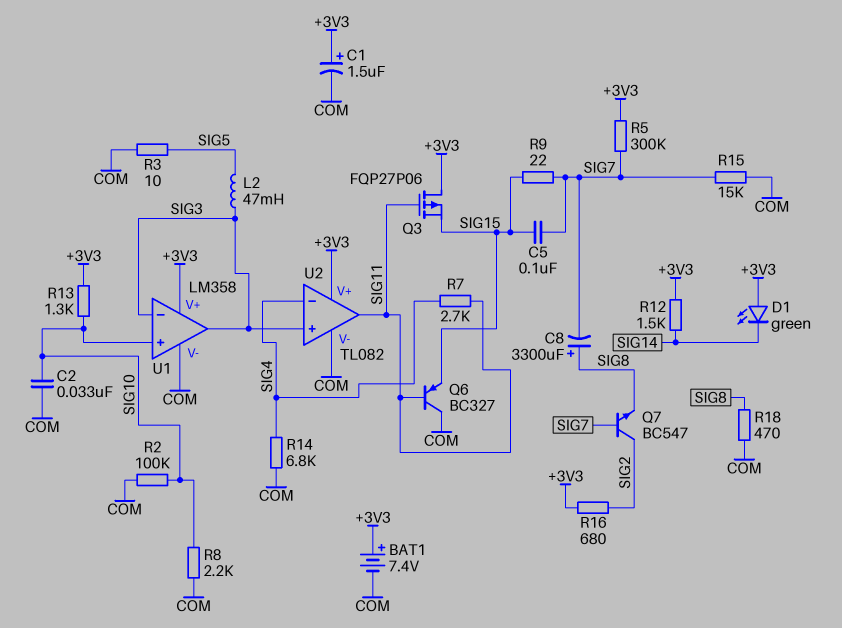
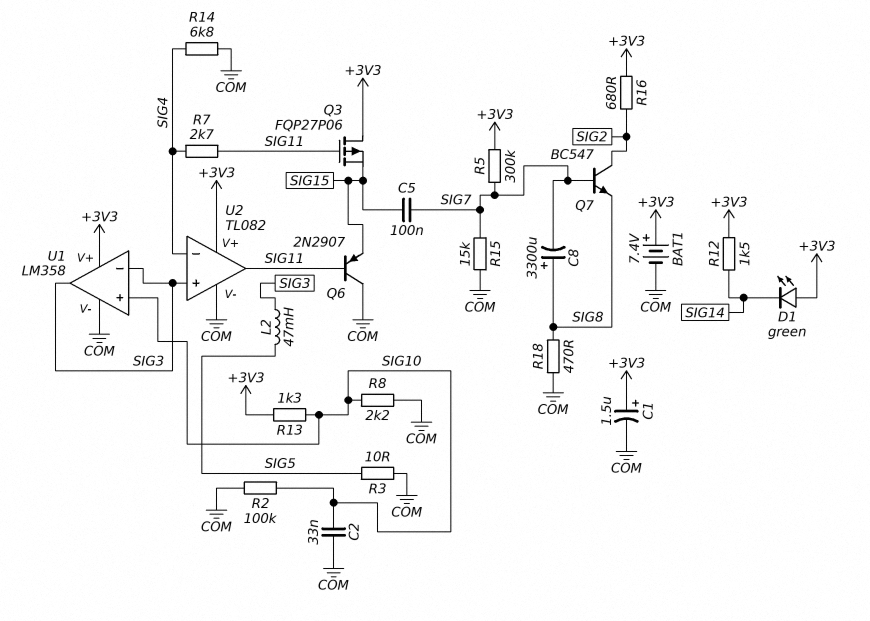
Q6: PNP BC327 (B SIG11, C COM, E SIG15) -> PNP 2N2907 (B SIG11, C COM, E SIG15)
R9: 22 (SIG7, SIG15) -> none

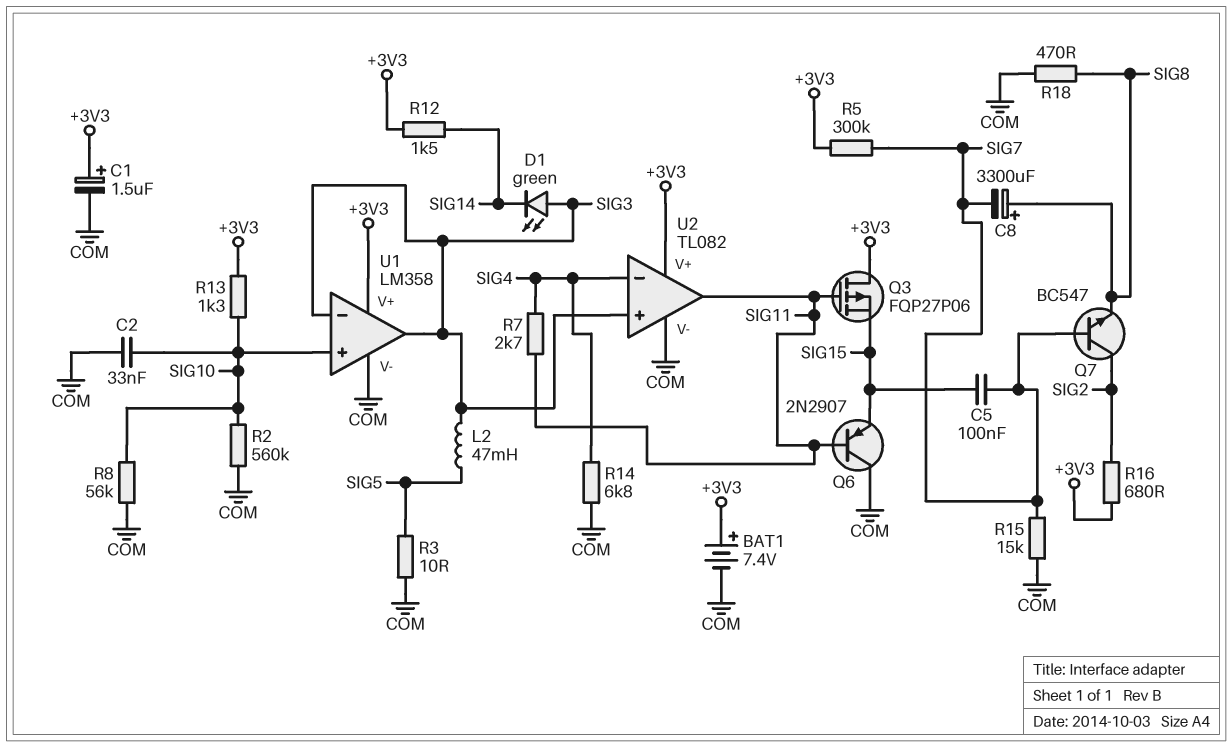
D1: LED green (A +3V3, K SIG14) -> LED green (A SIG3, K SIG14)
R2: 100k (COM, SIG10) -> 560k (COM, SIG10)
R8: 2.2k (COM, SIG10) -> 56k (COM, SIG10)

